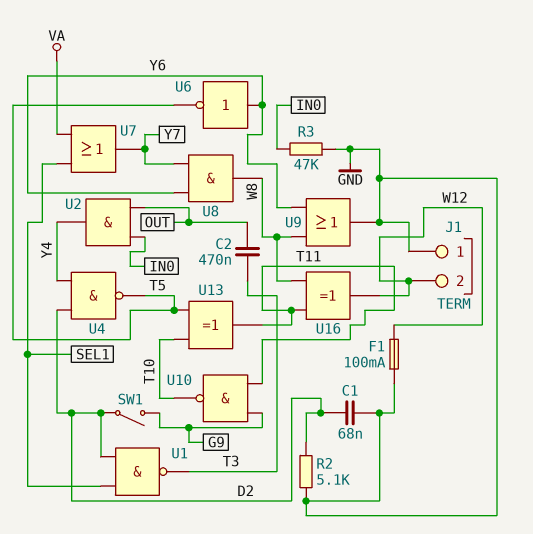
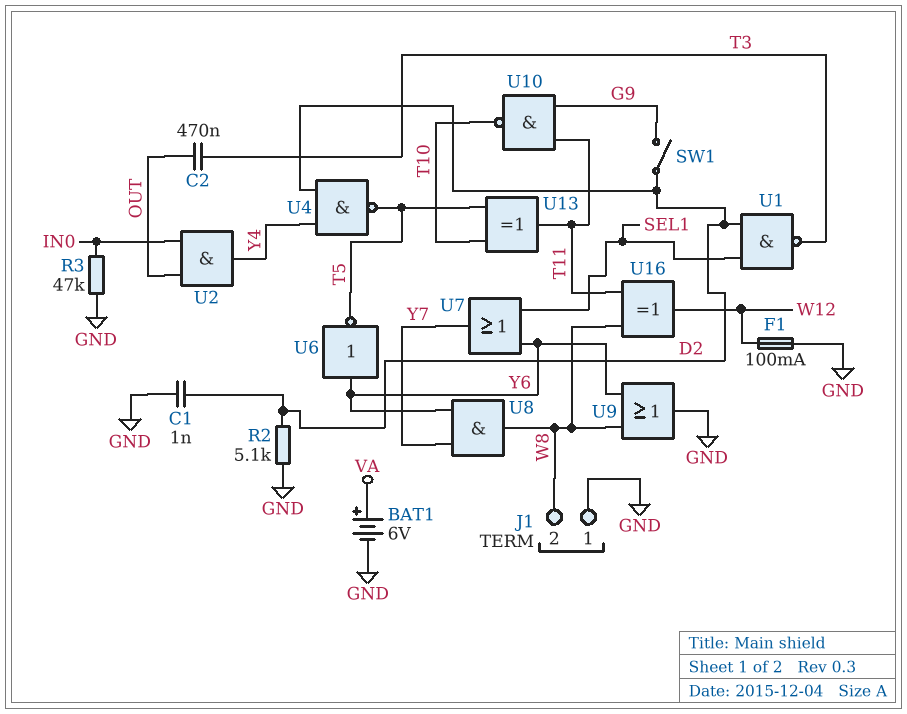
BAT1: none -> 6V (plus VA, minus GND)
C1: 68nF (D2, GND) -> 1nF (D2, GND)
J1 pin 2: W12 -> W8
U7: OR (in SEL1, in VA, out Y7) -> OR (in SEL1, in Y6, out Y7)

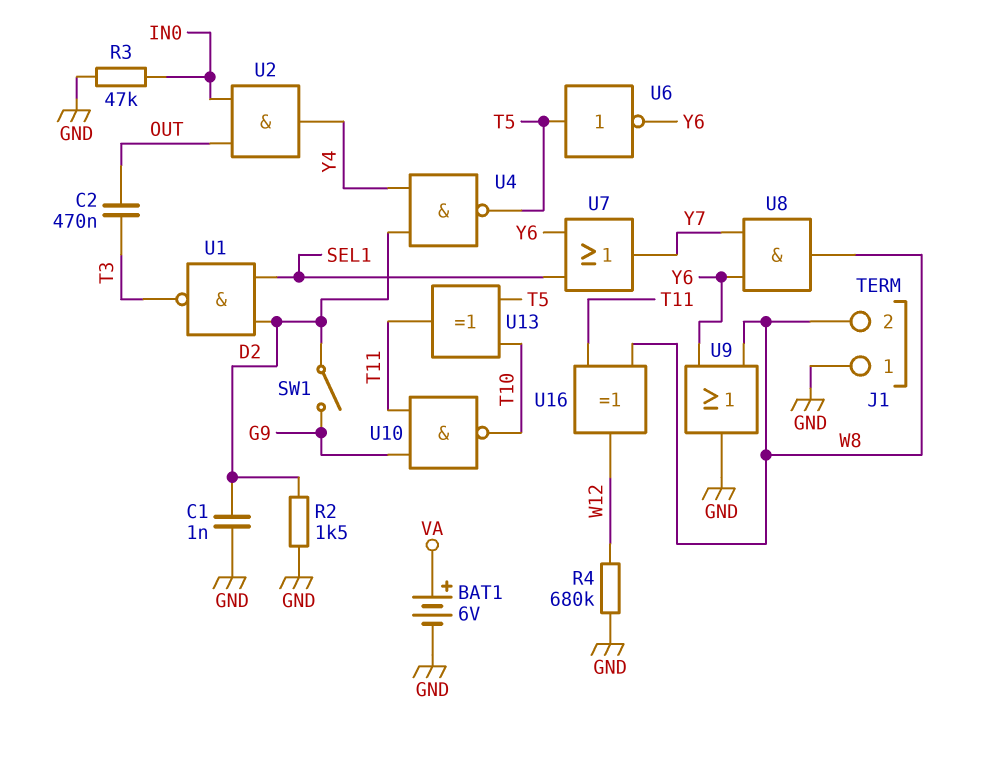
F1: 100mA (GND, W12) -> none
R2: 5.1k (D2, GND) -> 1.5k (D2, GND)
R4: none -> 680k (GND, W12)
U6: NOT (in Y6, out T5) -> NOT (in T5, out Y6)

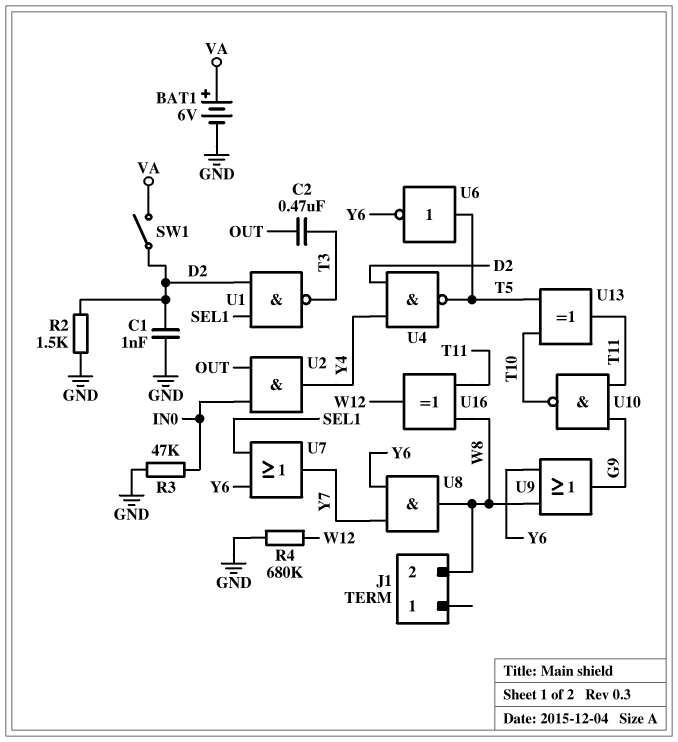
J1 pin 1: GND -> none
SW1: switch (D2, G9) -> switch (D2, VA)
U9: OR (in W8, in Y6, out GND) -> OR (in W8, in Y6, out G9)

